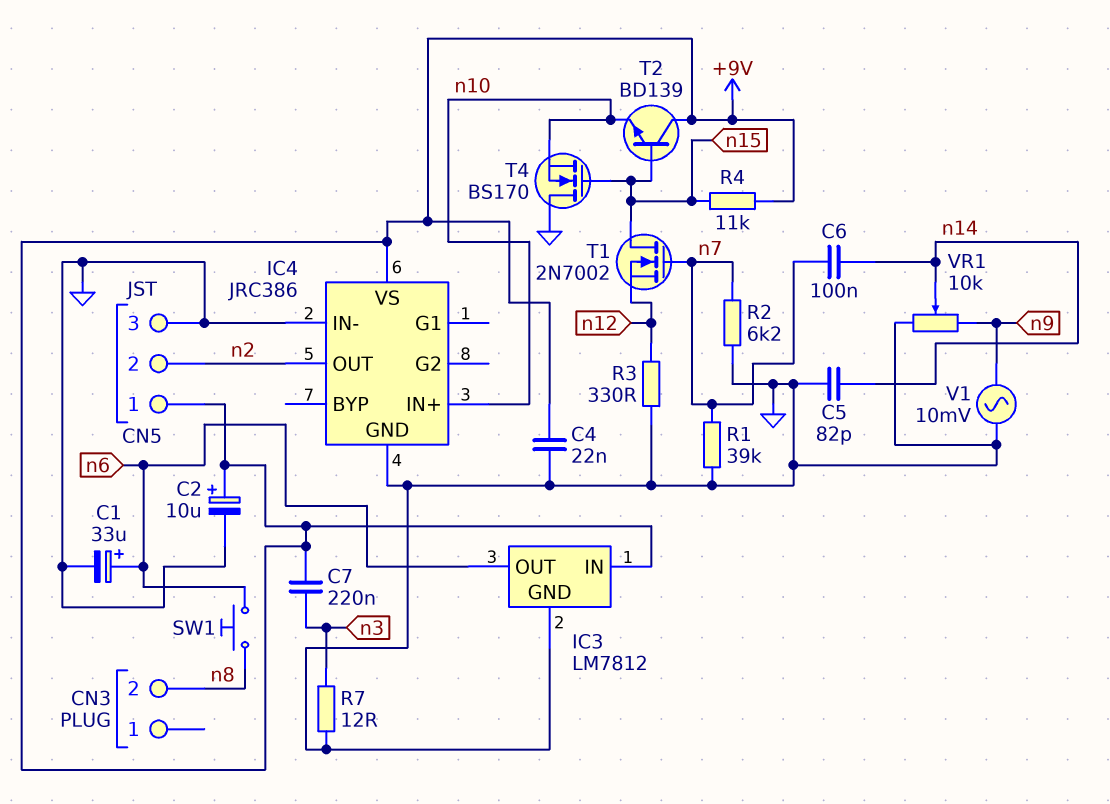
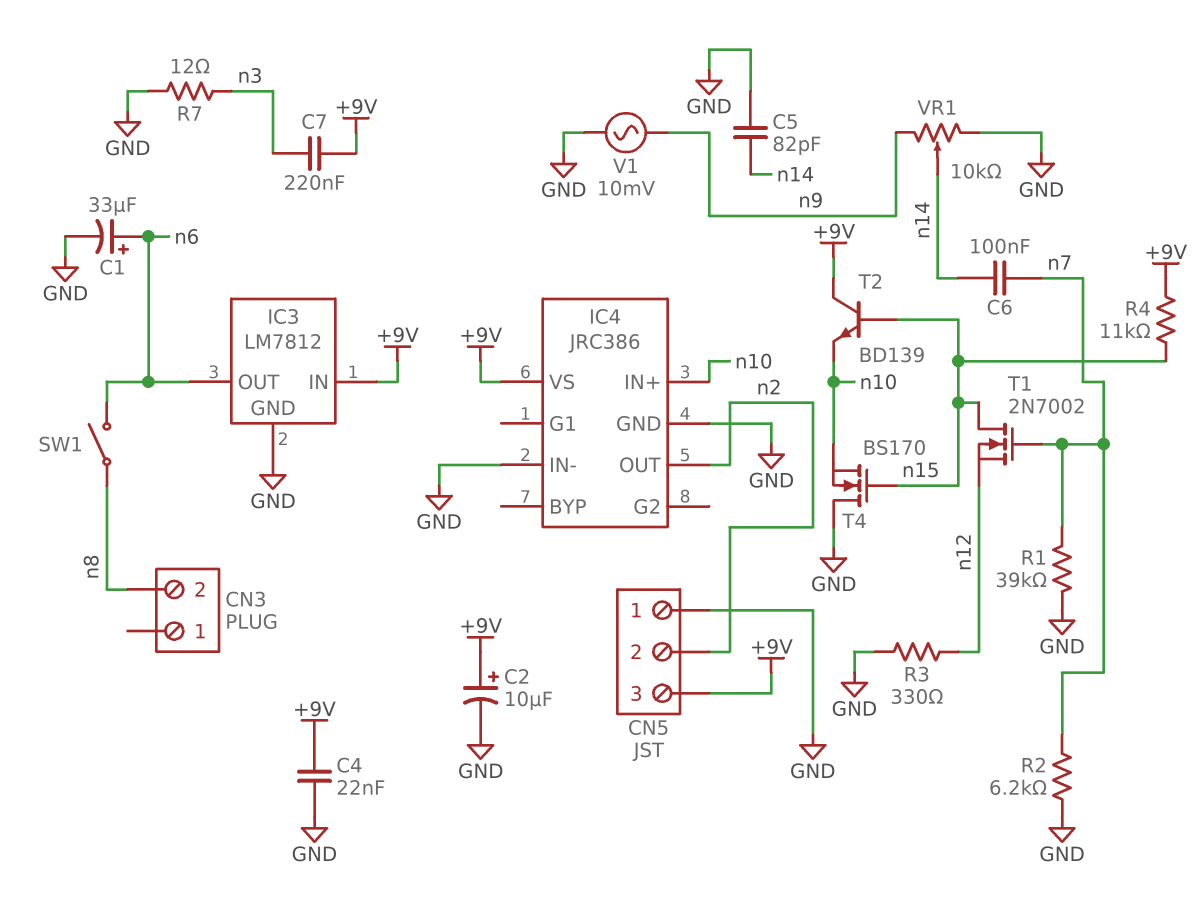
CN5 pin 1: +9V -> GND
CN5 pin 3: GND -> +9V
SW1: button (n6, n8) -> switch (n6, n8)

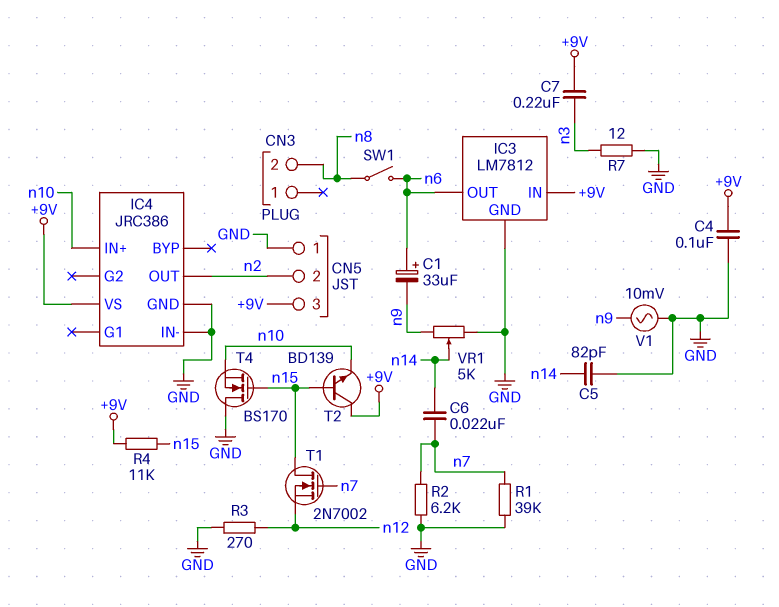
C1: 33uF (plus n6, minus GND) -> 33uF (plus n6, minus n9)
C2: 10uF (plus +9V, minus GND) -> none
C4: 22nF (+9V, GND) -> 100nF (+9V, GND)
C6: 100nF (n7, n14) -> 22nF (n7, n14)
R3: 330 (GND, n12) -> 270 (GND, n12)
VR1: 10k (GND, n9, wiper n14) -> 5k (GND, n9, wiper n14)

